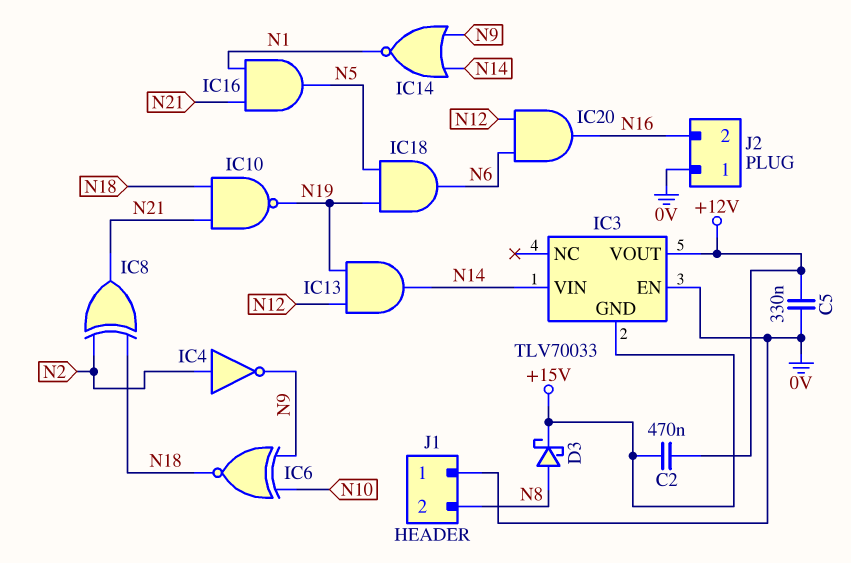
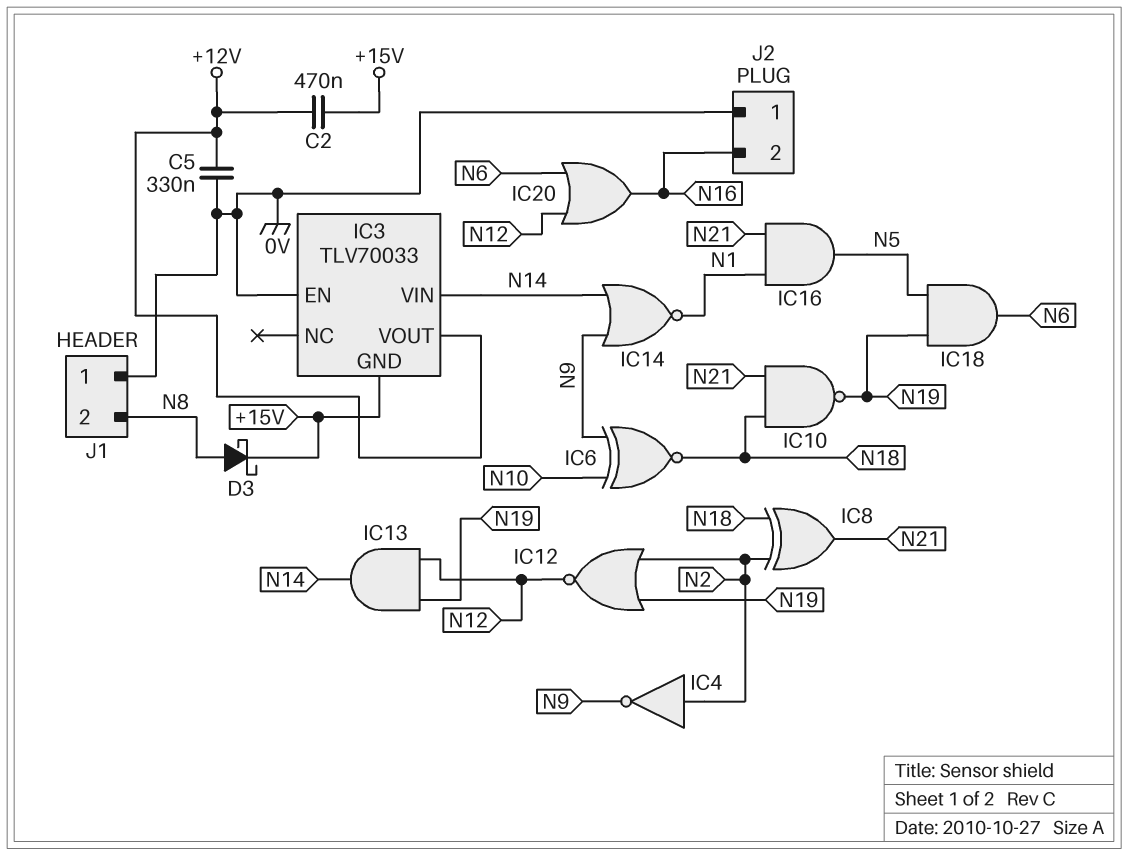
IC12: none -> NOR (in N2, in N19, out N12)
IC20: AND (in N6, in N12, out N16) -> OR (in N6, in N12, out N16)

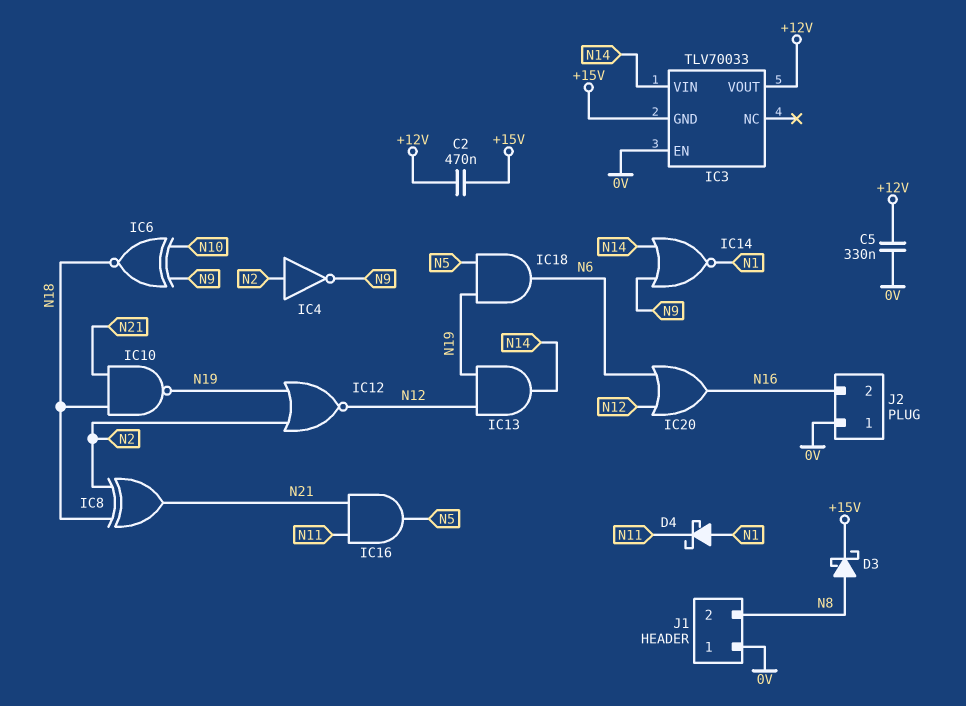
D4: none -> schottky (A N1, K N11)
IC16: AND (in N1, in N21, out N5) -> AND (in N11, in N21, out N5)

